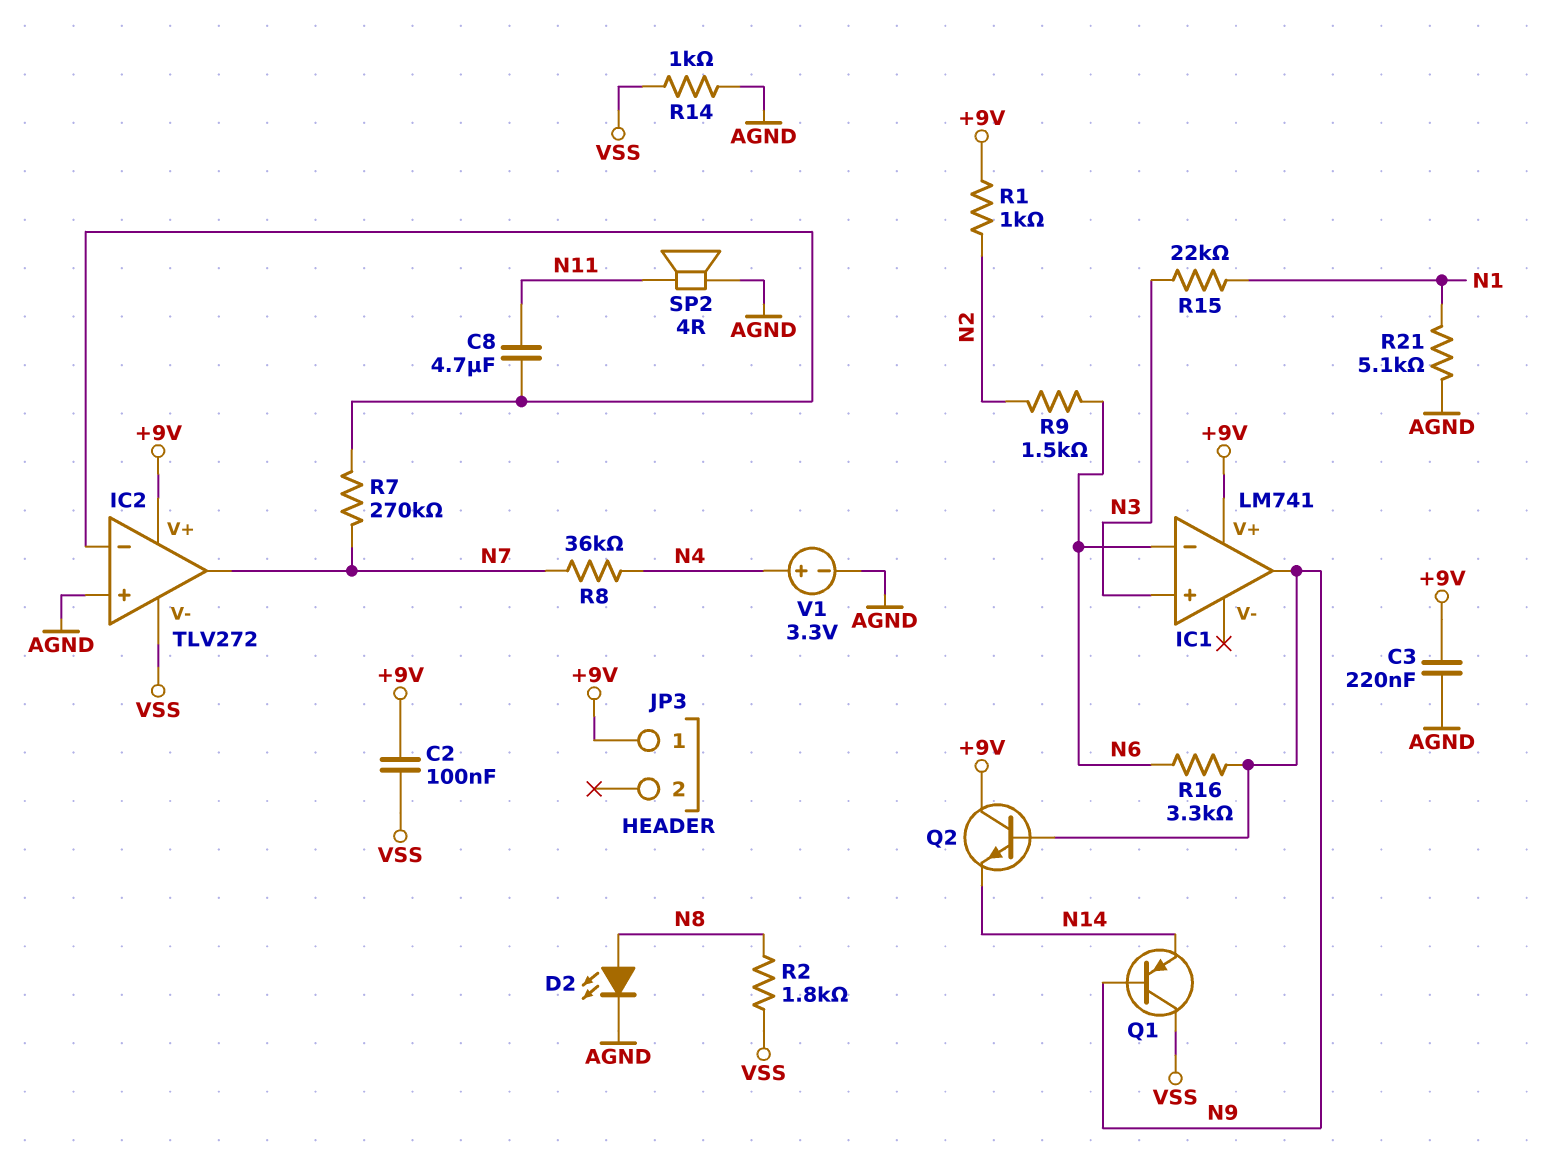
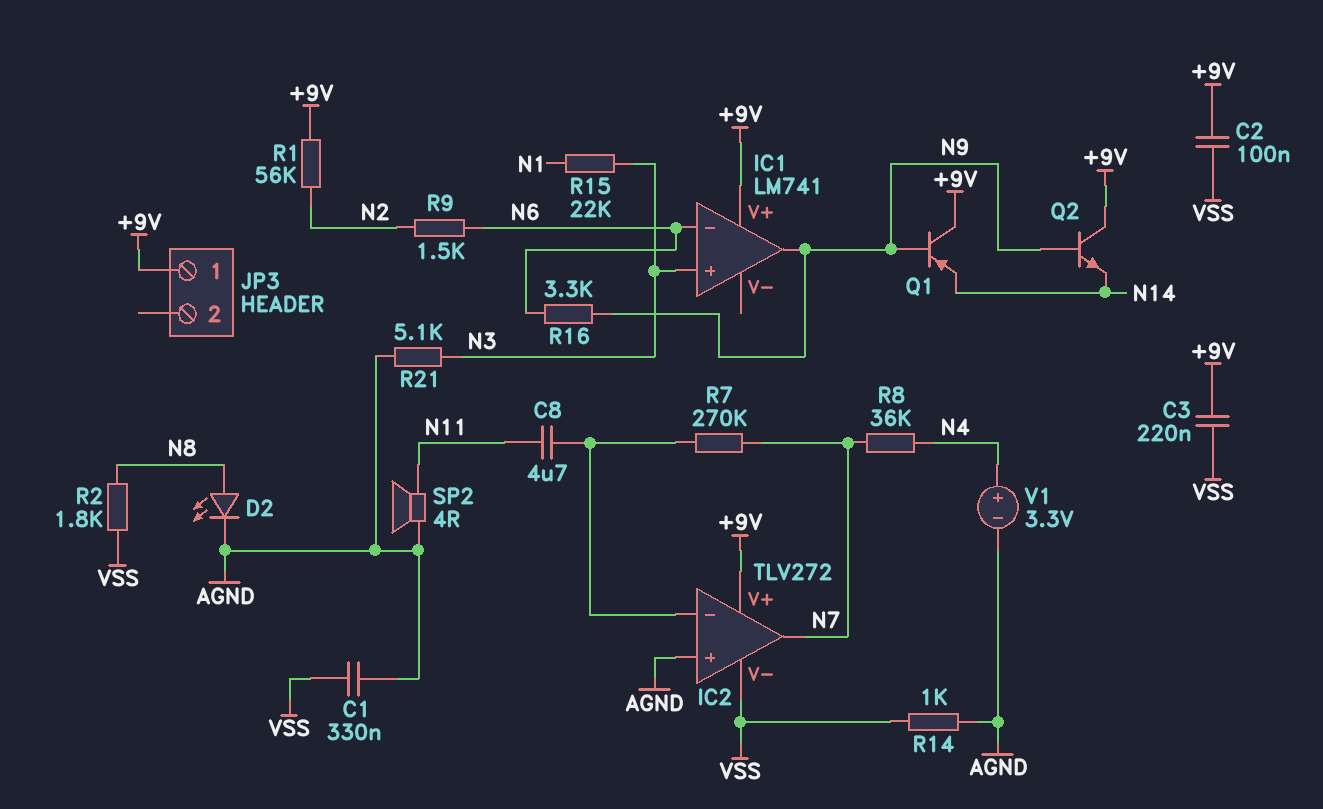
C1: none -> 330nF (AGND, VSS)
C3: 220nF (+9V, AGND) -> 220nF (+9V, VSS)
Q1: PNP (B N9, C VSS, E N14) -> PNP (B N9, C +9V, E N14)
R1: 1k (+9V, N2) -> 56k (+9V, N2)
R21: 5.1k (AGND, N1) -> 5.1k (AGND, N3)

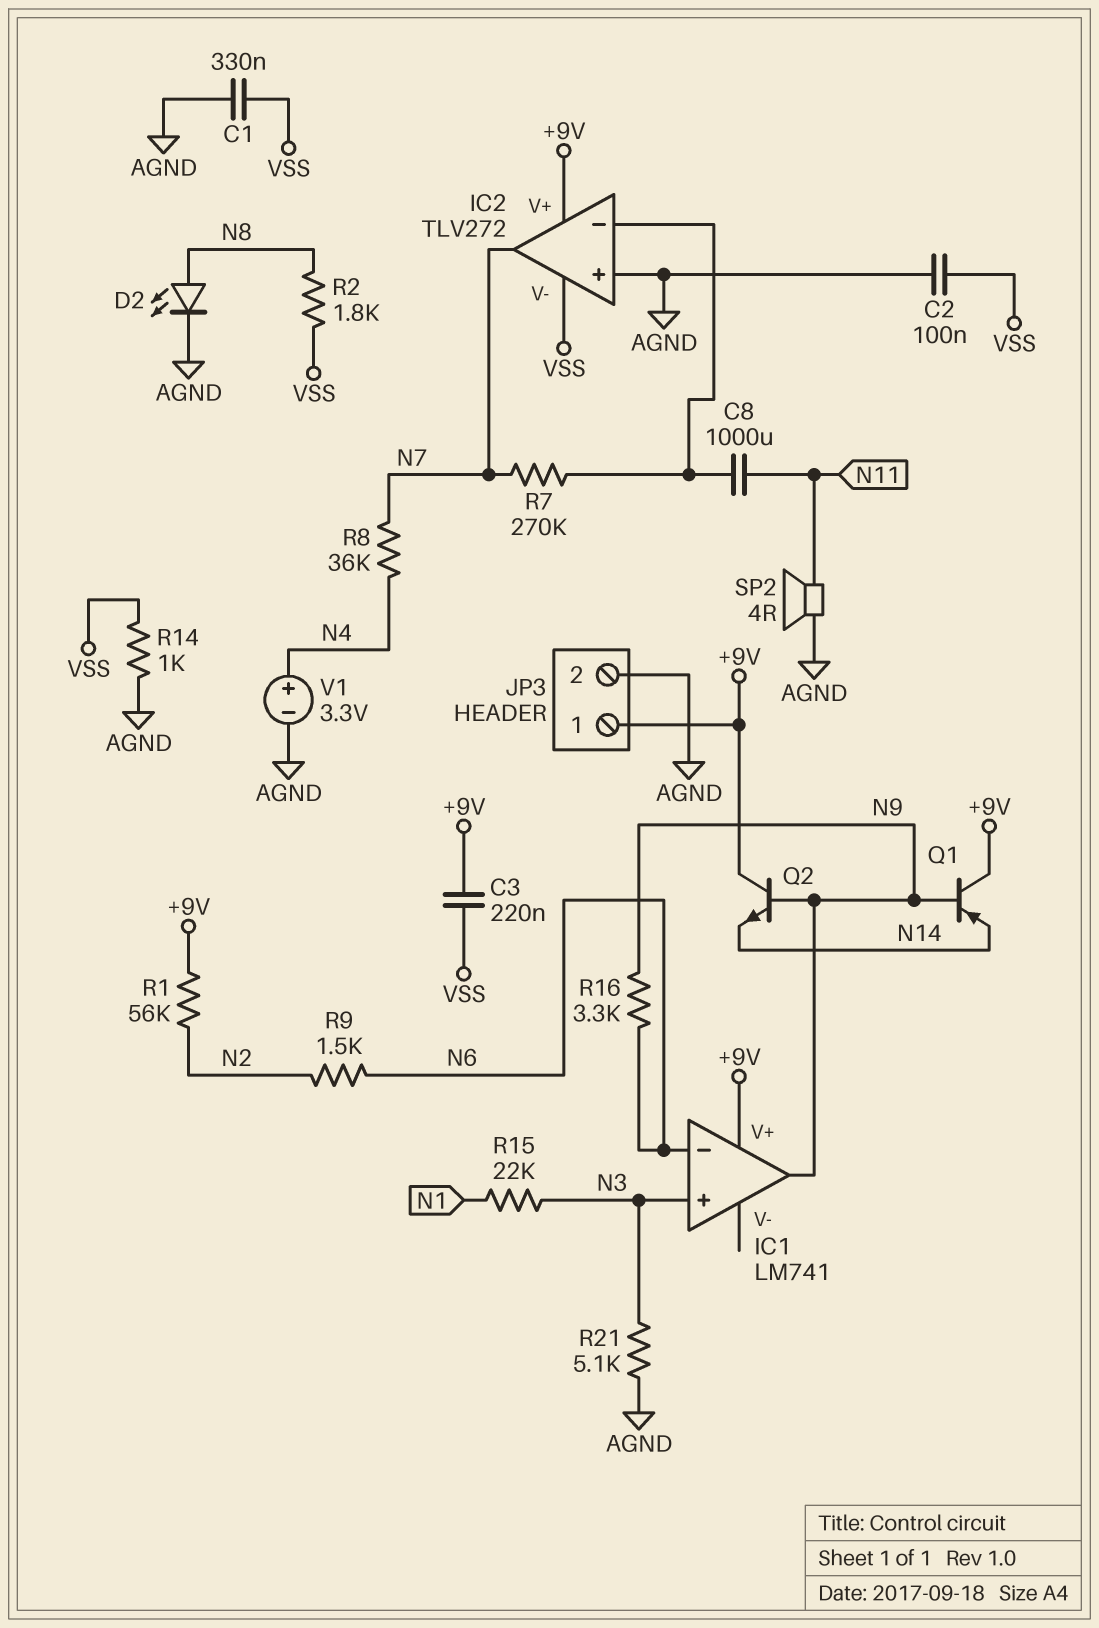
C2: 100nF (+9V, VSS) -> 100nF (AGND, VSS)
C8: 4.7uF (IC2/in-, N11) -> 1000uF (IC2/in-, N11)
JP3 pin 2: none -> AGND

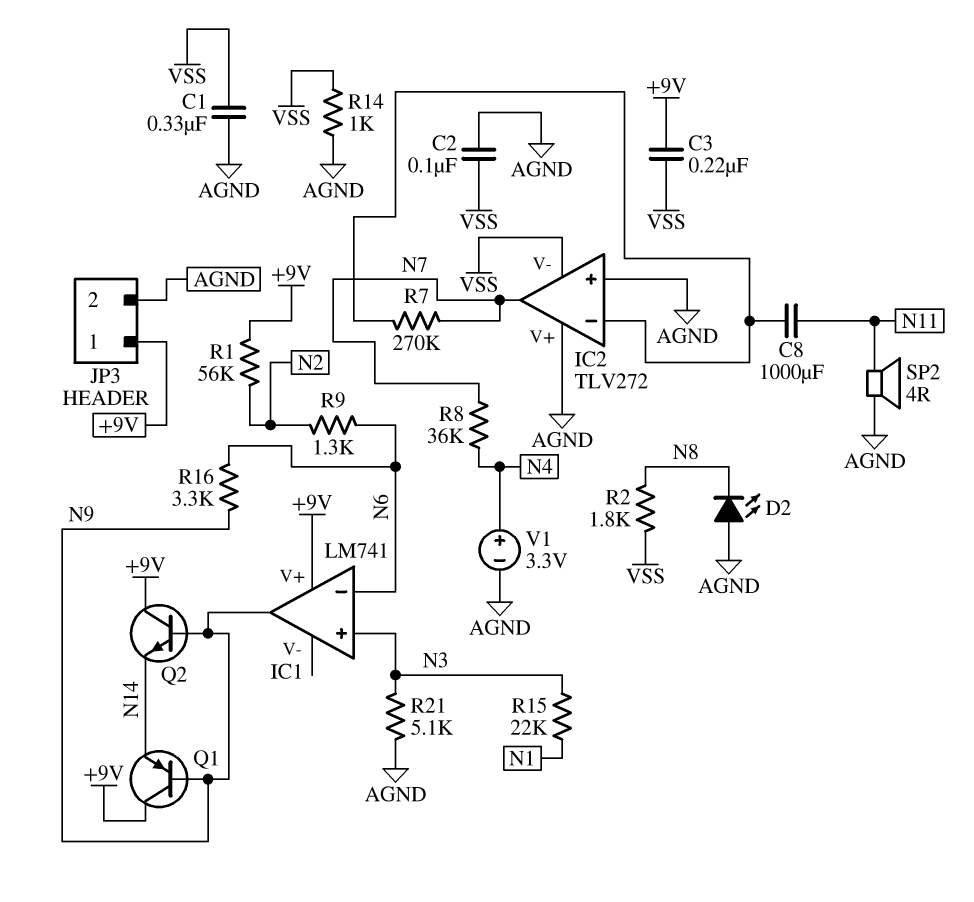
D2: LED (A N8, K AGND) -> LED (A AGND, K N8)
IC2 pin V+: +9V -> AGND
R9: 1.5k (N2, N6) -> 1.3k (N2, N6)

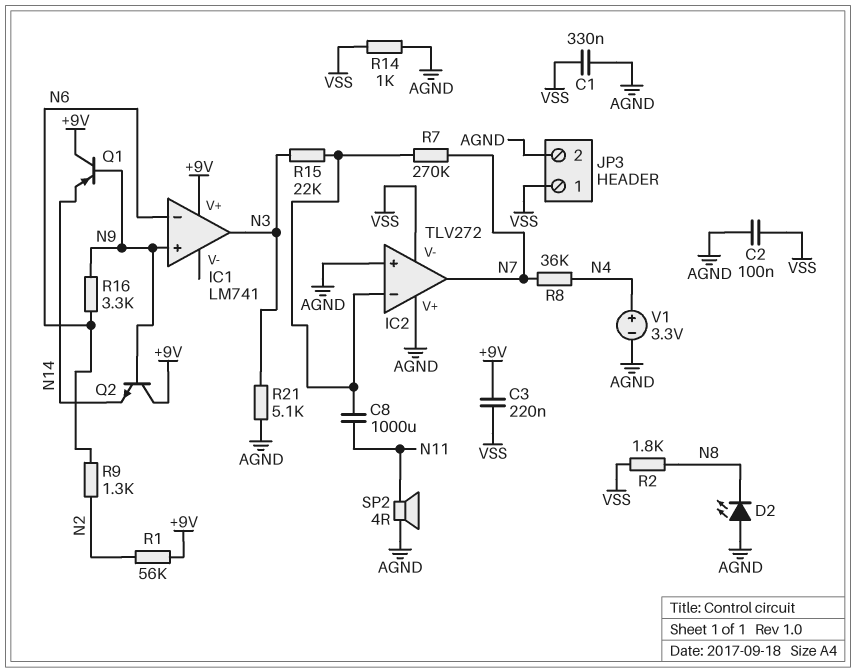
IC1 pin in+: N3 -> N9
IC1 pin out: N9 -> N3
JP3 pin 1: +9V -> VSS
R15: 22k (N1, N3) -> 22k (IC2/in-, N3)

